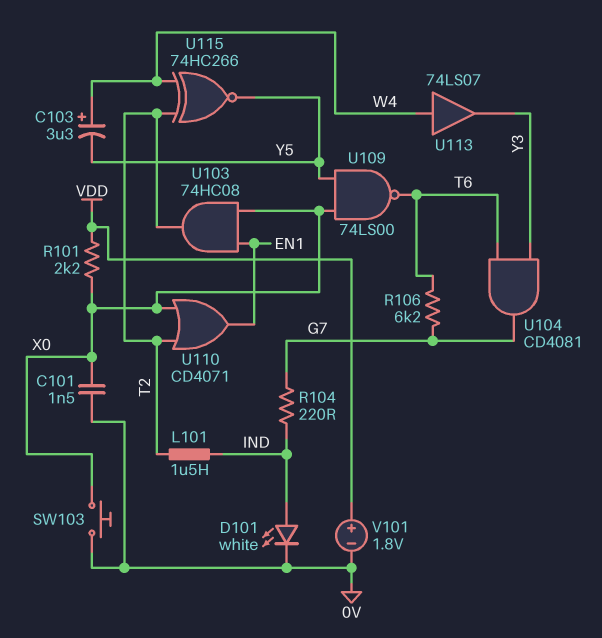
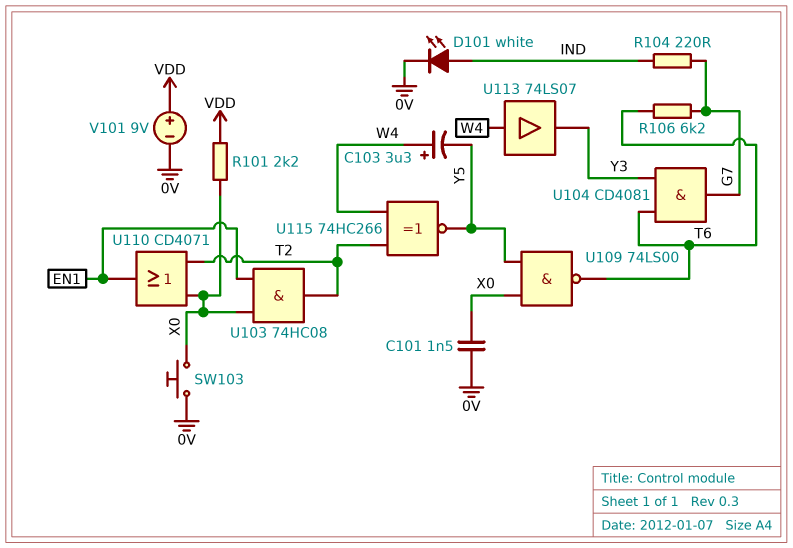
L101: 1.5uH (IND, T2) -> none
V101: 1.8V (plus VDD, minus 0V) -> 9V (plus VDD, minus 0V)

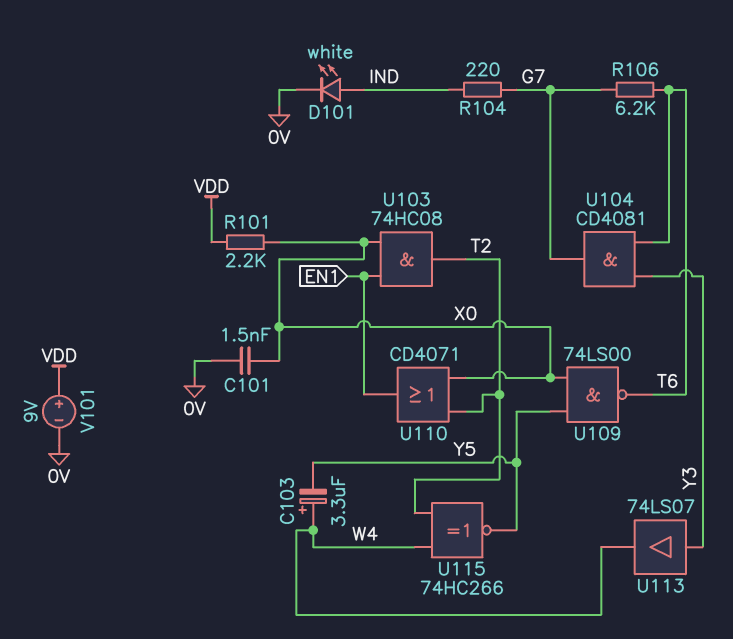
SW103: button (0V, X0) -> none
U113: buffer 74LS07 (in W4, out Y3) -> buffer 74LS07 (in Y3, out W4)

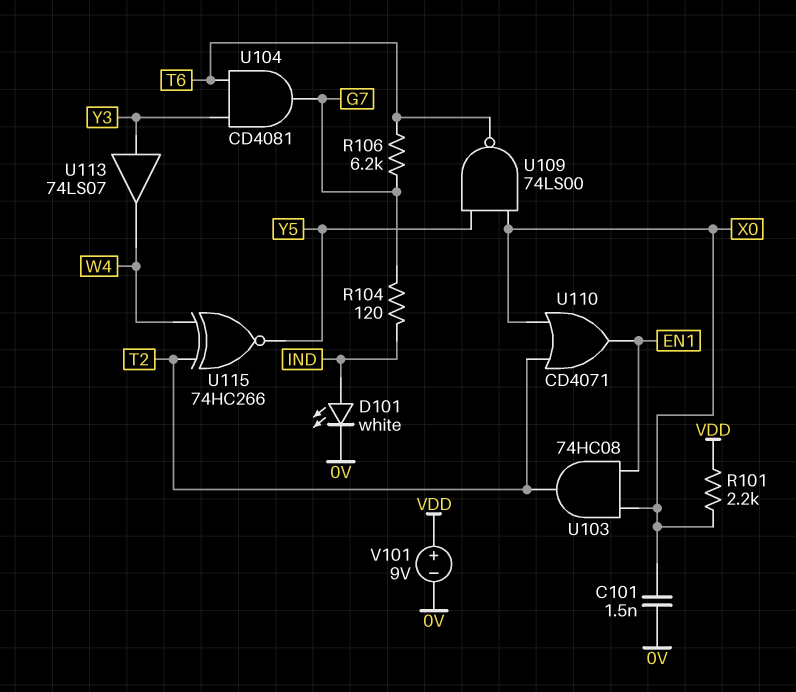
C103: 3.3uF (plus W4, minus Y5) -> none
R104: 220 (G7, IND) -> 120 (G7, IND)

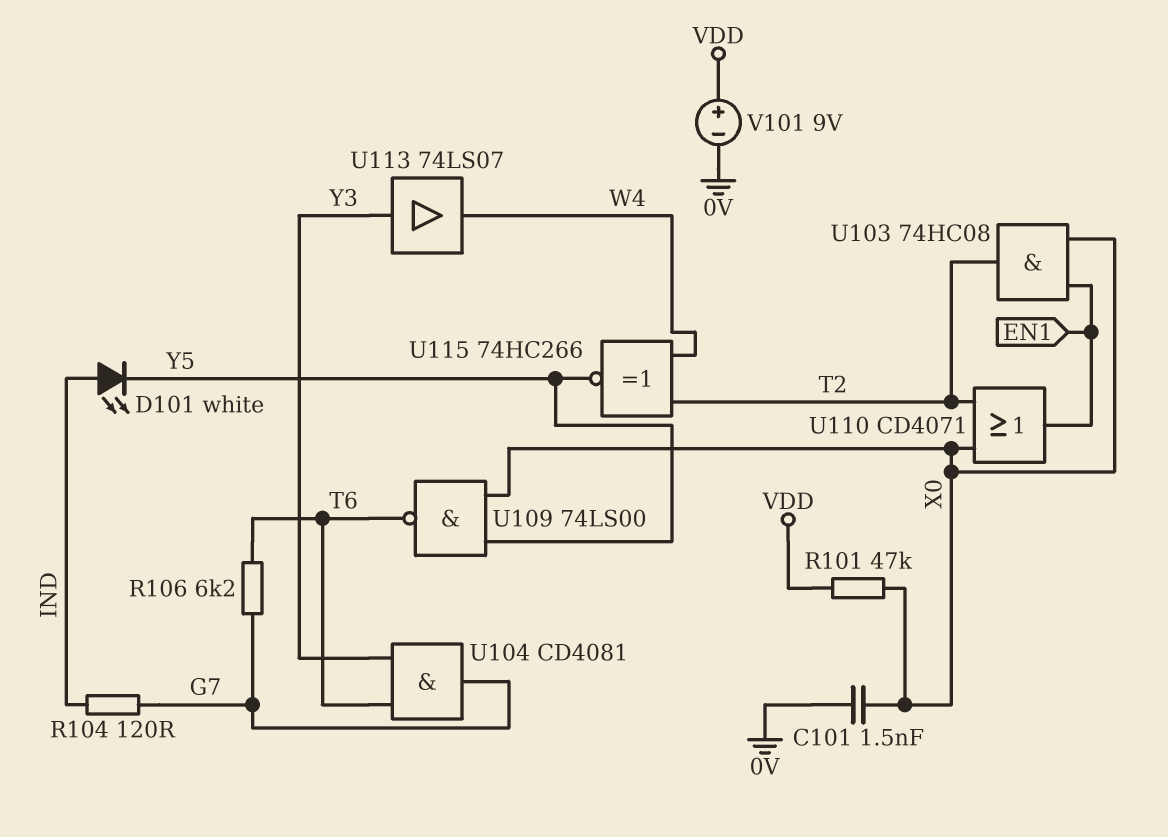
D101: LED white (A IND, K 0V) -> LED white (A IND, K Y5)
R101: 2.2k (VDD, X0) -> 47k (VDD, X0)

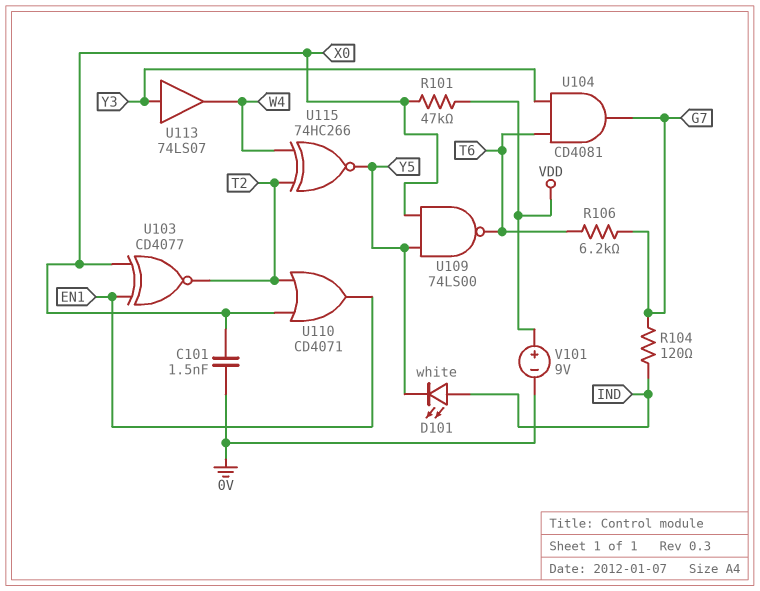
U103: AND 74HC08 (in EN1, in X0, out T2) -> XNOR CD4077 (in EN1, in X0, out T2)

